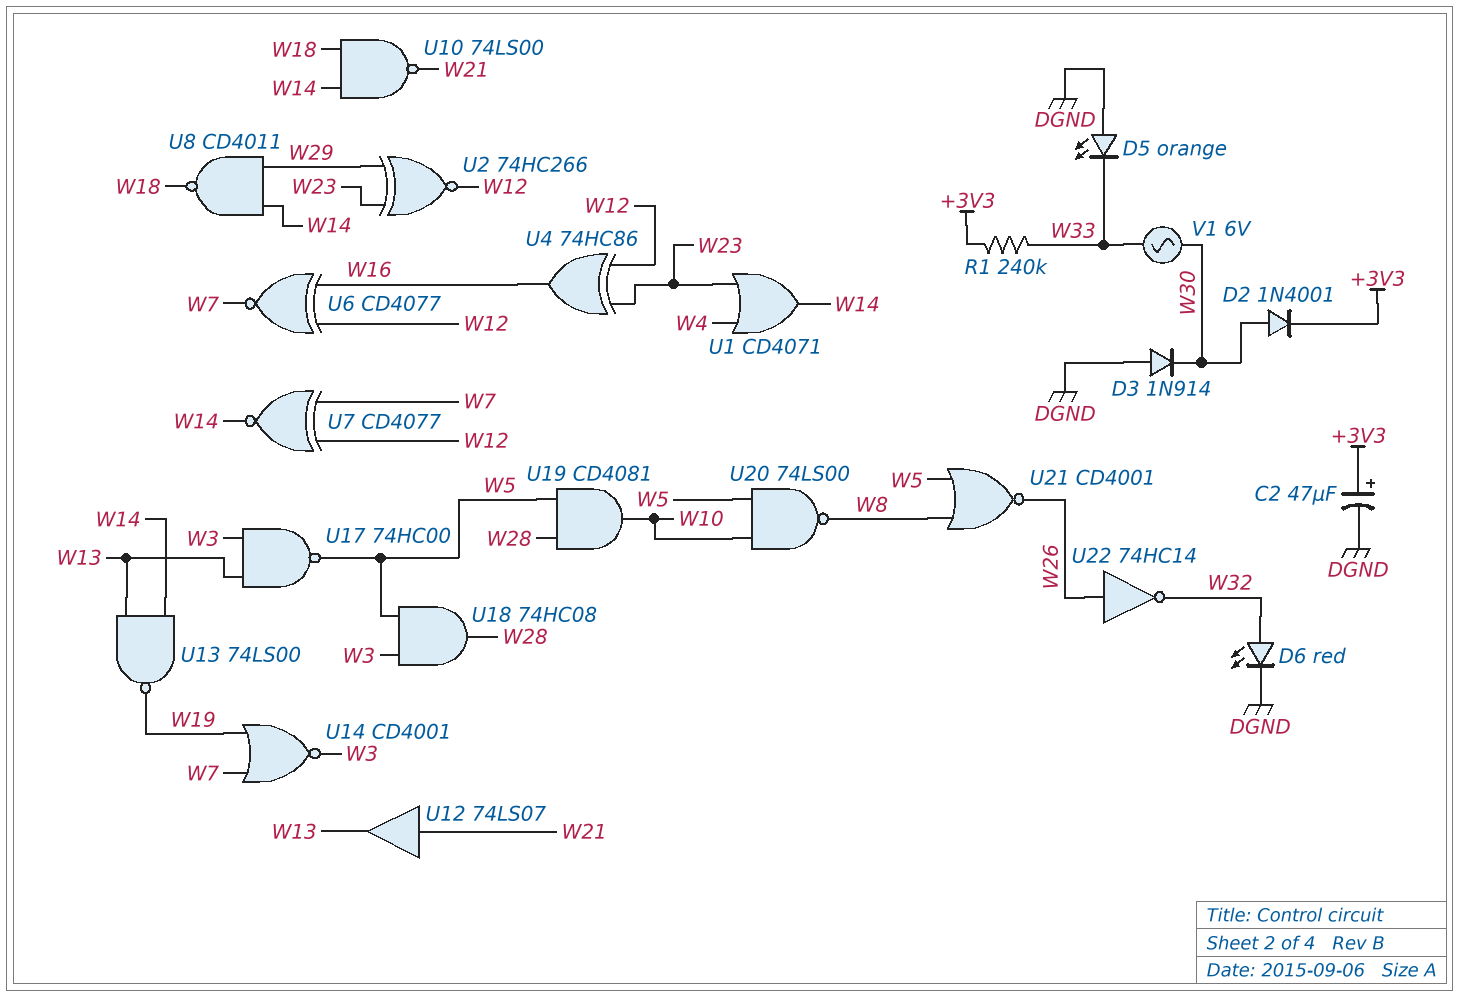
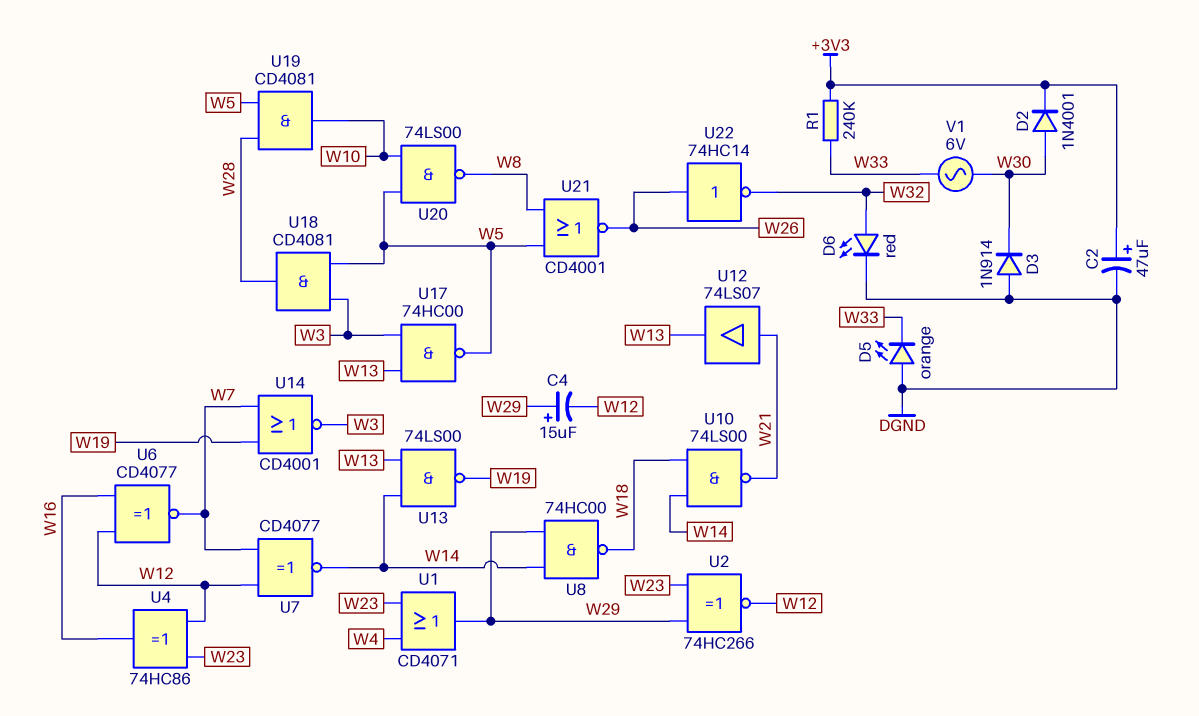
C4: none -> 15uF (plus W29, minus W12)
U1: OR CD4071 (in W4, in W23, out W14) -> OR CD4071 (in W4, in W23, out W29)
U8: NAND CD4011 (in W14, in W29, out W18) -> NAND 74HC00 (in W14, in W29, out W18)
U18: AND 74HC08 (in W3, in W5, out W28) -> AND CD4081 (in W3, in W5, out W28)

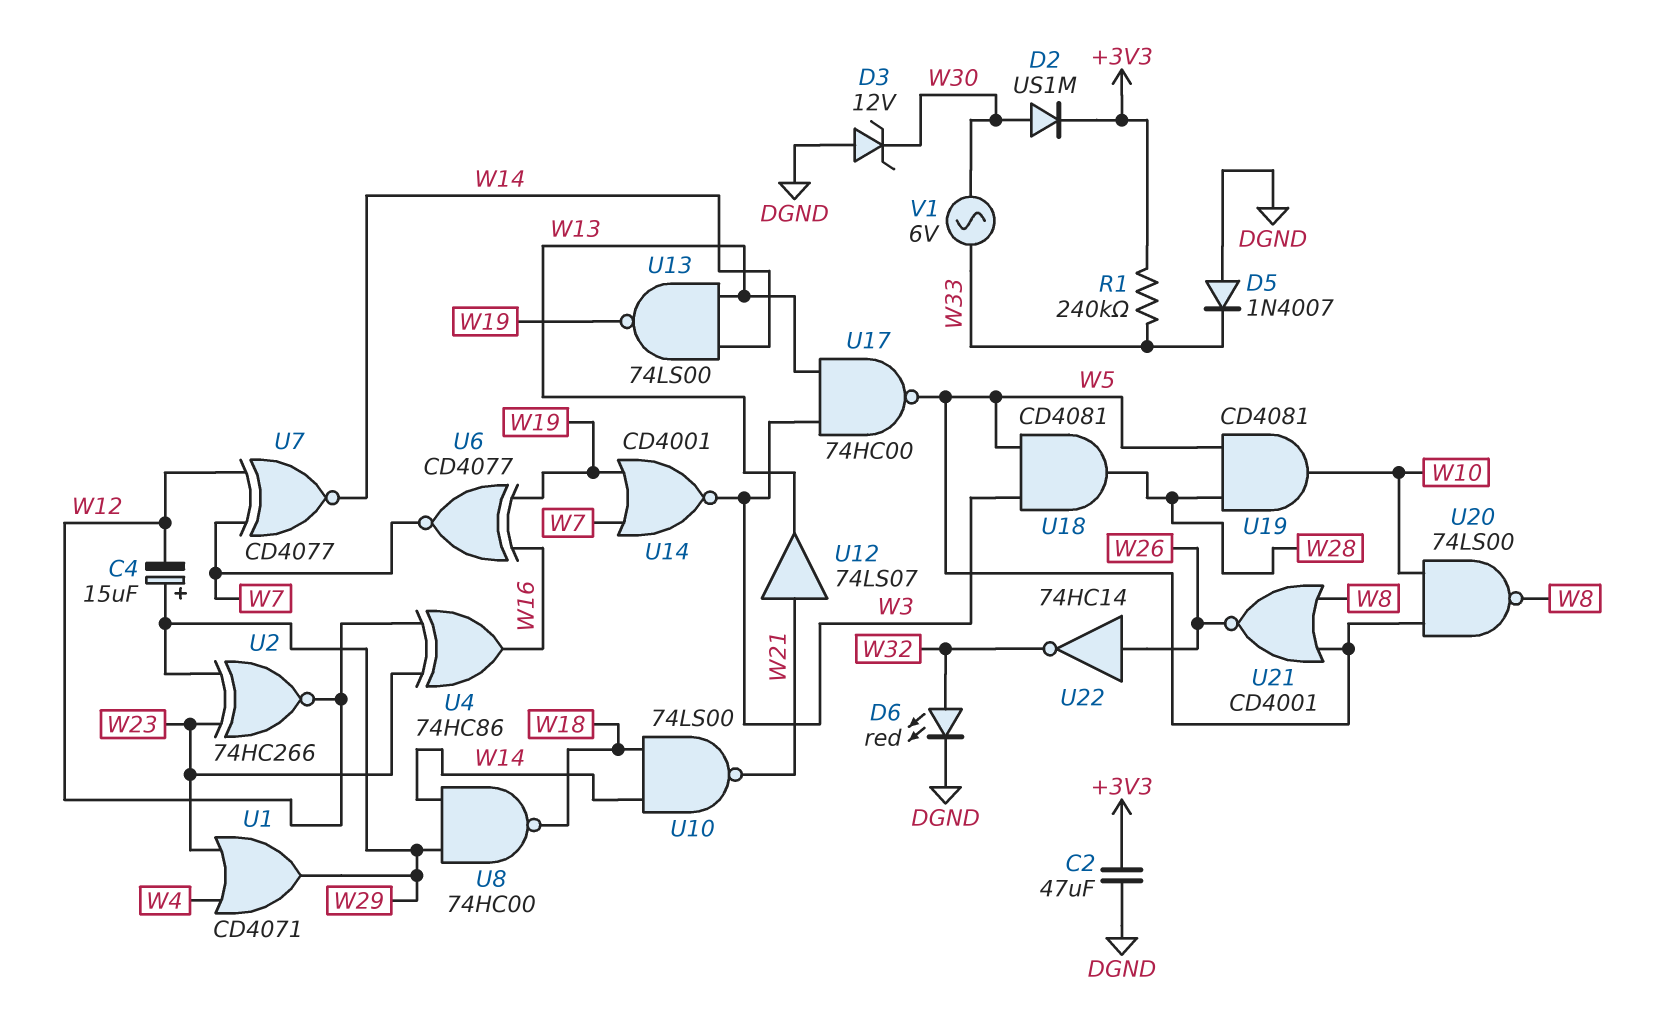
C2: 47uF (plus +3V3, minus DGND) -> 47uF (+3V3, DGND)
D2: diode 1N4001 (A W30, K +3V3) -> diode US1M (A W30, K +3V3)
D3: diode 1N914 (A DGND, K W30) -> zener 12V (A DGND, K W30)
D5: LED orange (A DGND, K W33) -> diode 1N4007 (A DGND, K W33)
U6: XNOR CD4077 (in W12, in W16, out W7) -> XNOR CD4077 (in W16, in W19, out W7)

